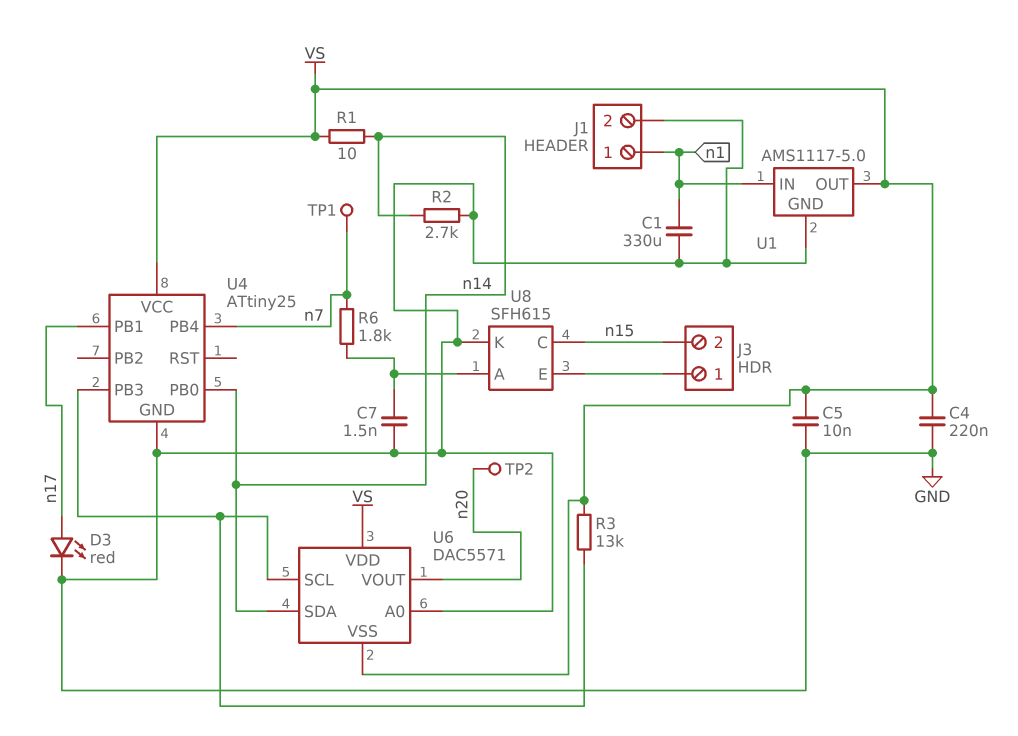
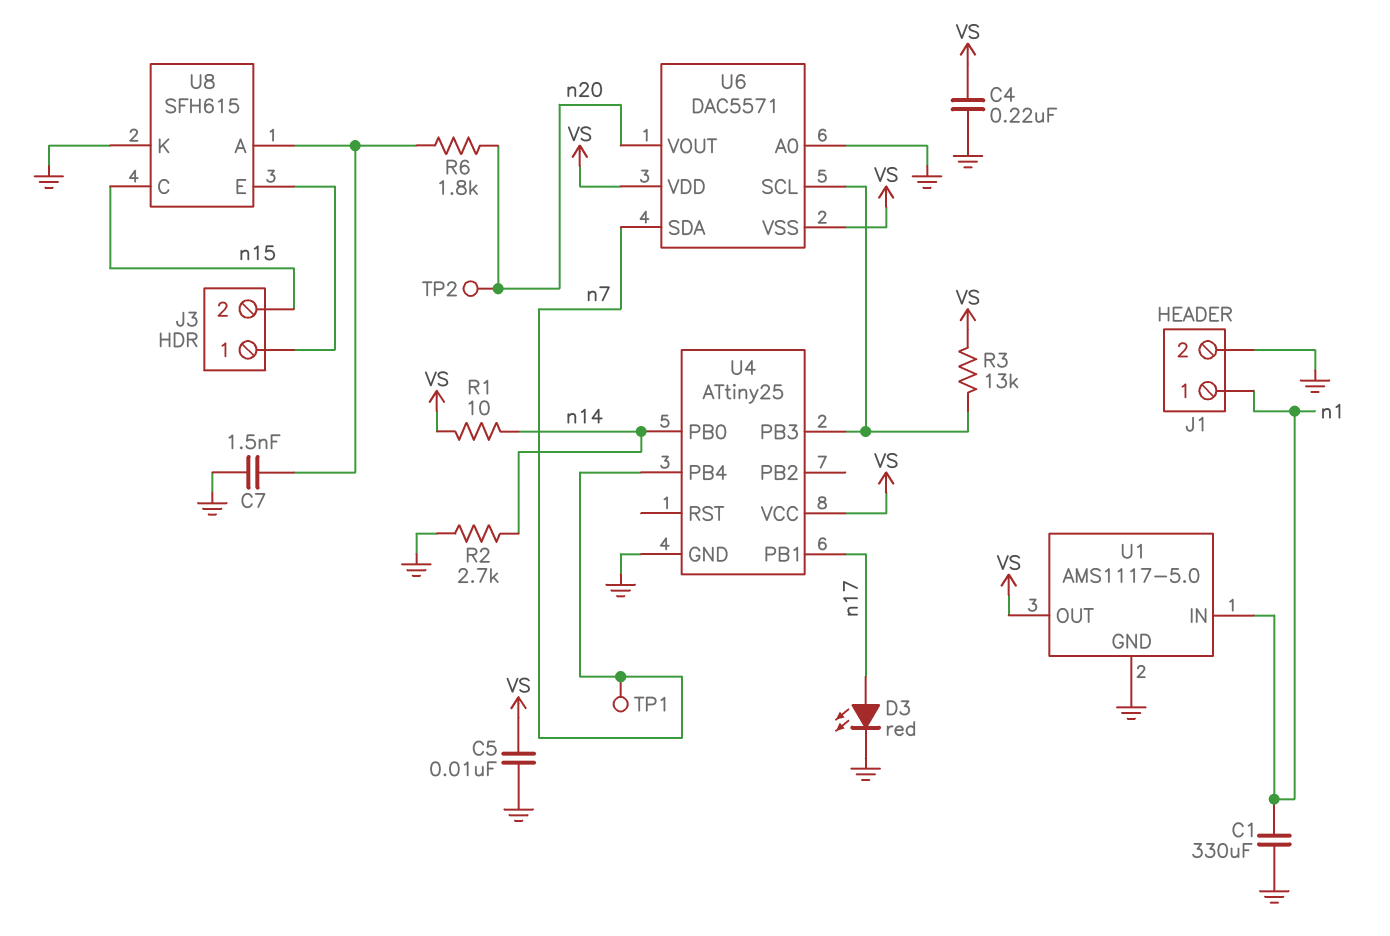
R6: 1.8k (U8/A, n7) -> 1.8k (U8/A, n20)
U6 pin SDA: n14 -> n7

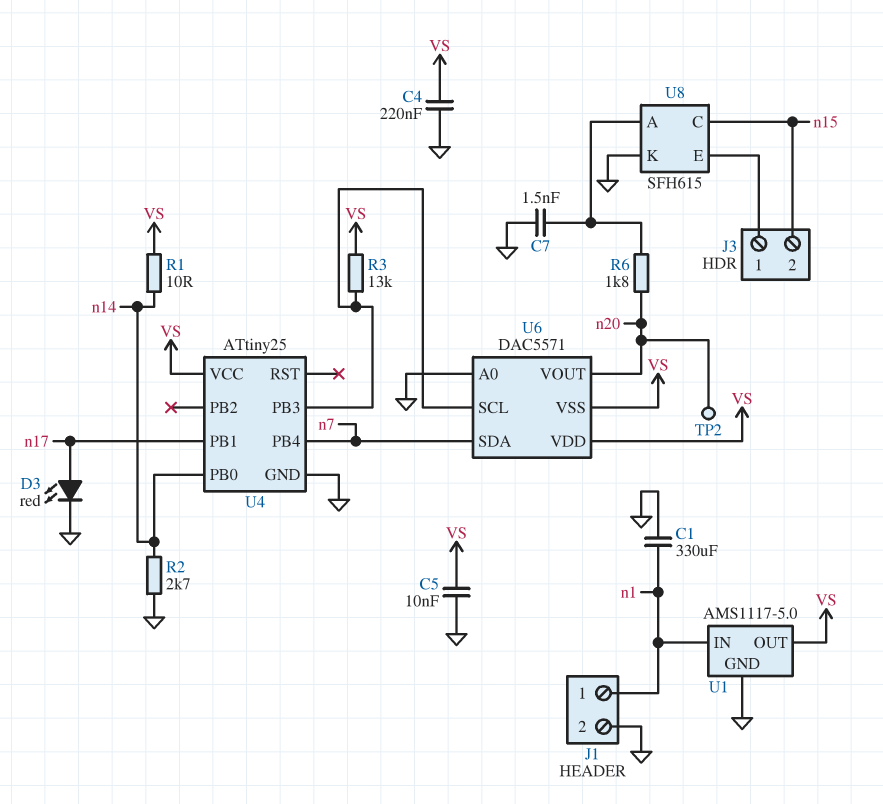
TP1: test point (n7) -> none

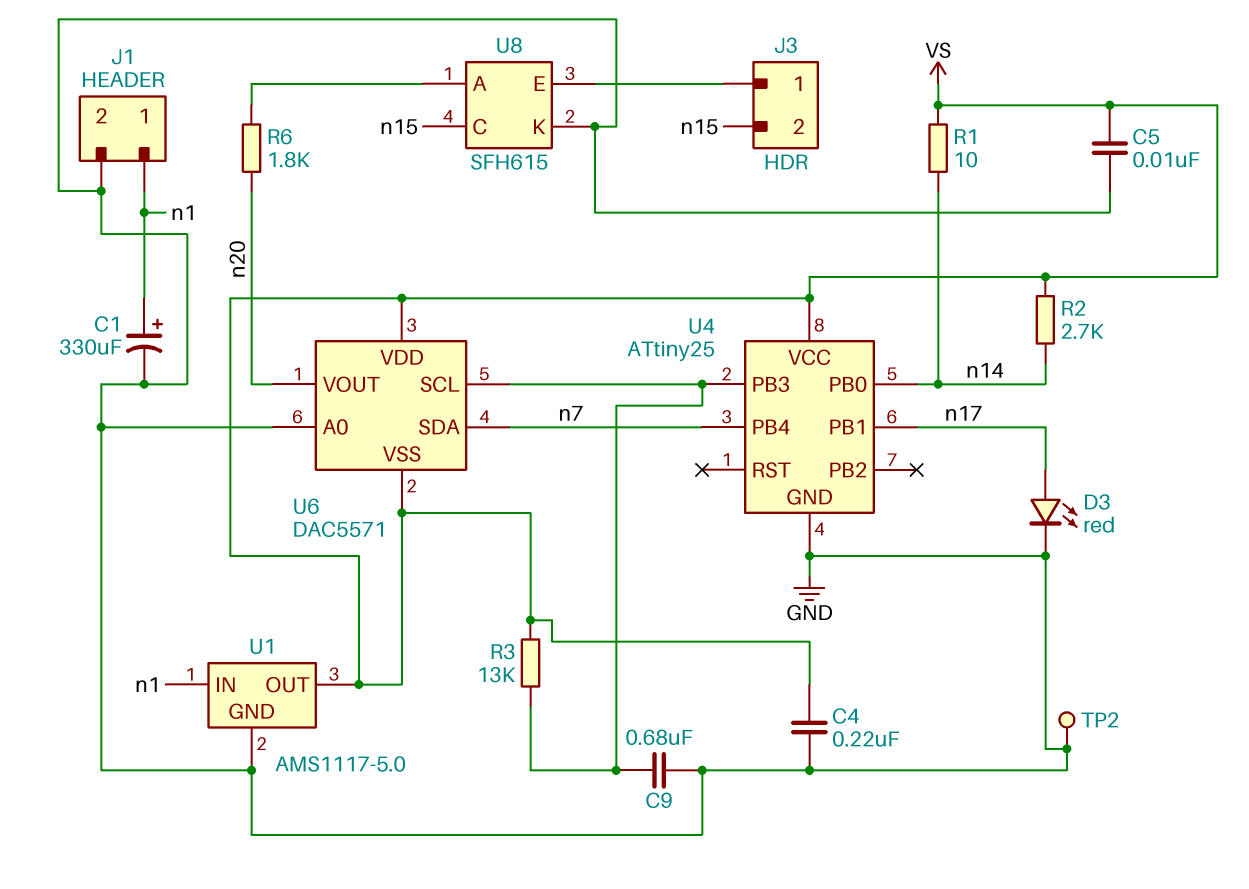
C1: 330uF (GND, n1) -> 330uF (plus n1, minus GND)
C7: 1.5nF (GND, U8/A) -> none
C9: none -> 680nF (GND, U4/PB3)
R2: 2.7k (GND, n14) -> 2.7k (VS, n14)
TP2: test point (n20) -> test point (GND)

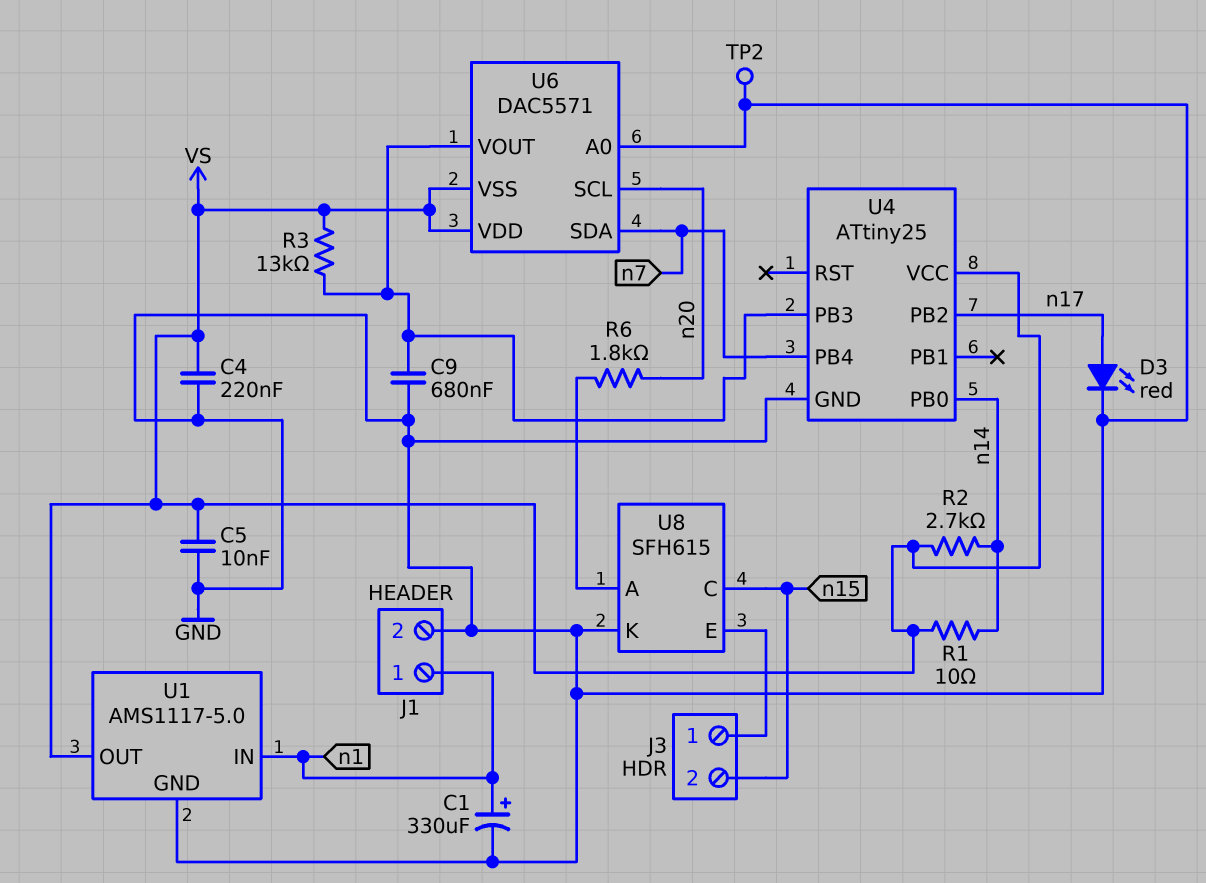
U4 pin PB1: n17 -> none
U4 pin PB2: none -> n17
U6 pin SCL: U4/PB3 -> n20
U6 pin VOUT: n20 -> U4/PB3

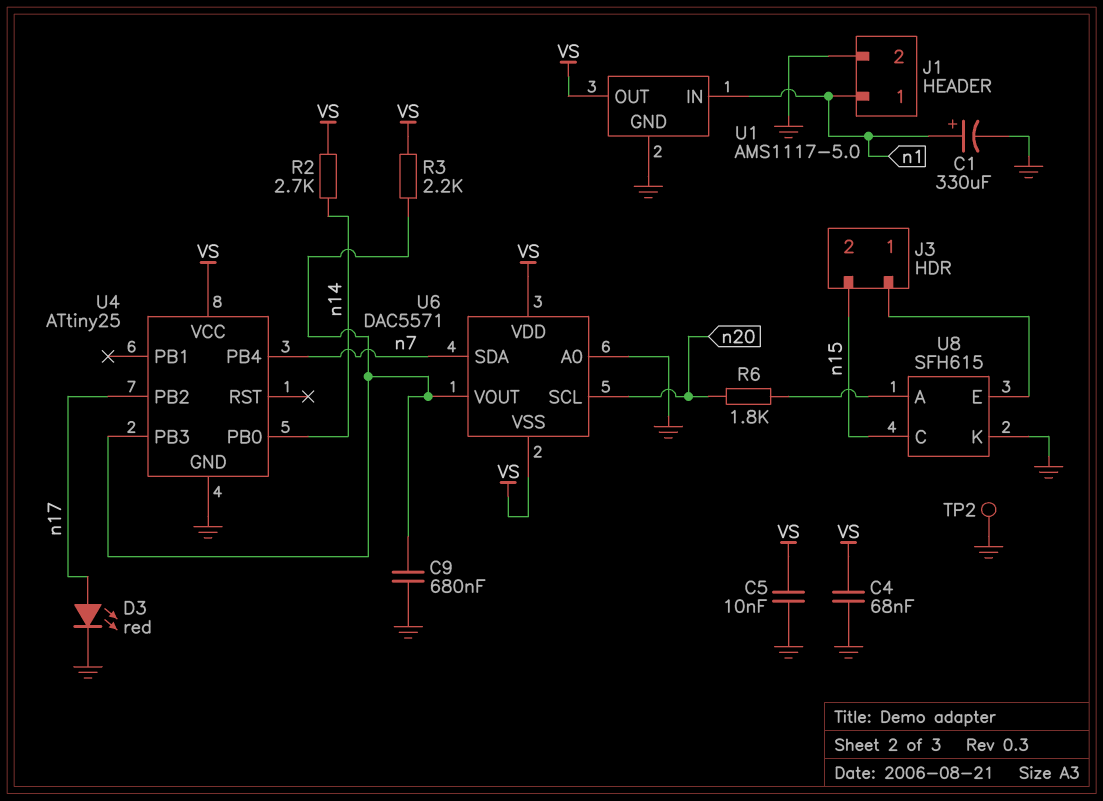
C4: 220nF (GND, VS) -> 68nF (GND, VS)
R1: 10 (VS, n14) -> none
R3: 13k (U4/PB3, VS) -> 2.2k (U4/PB3, VS)

